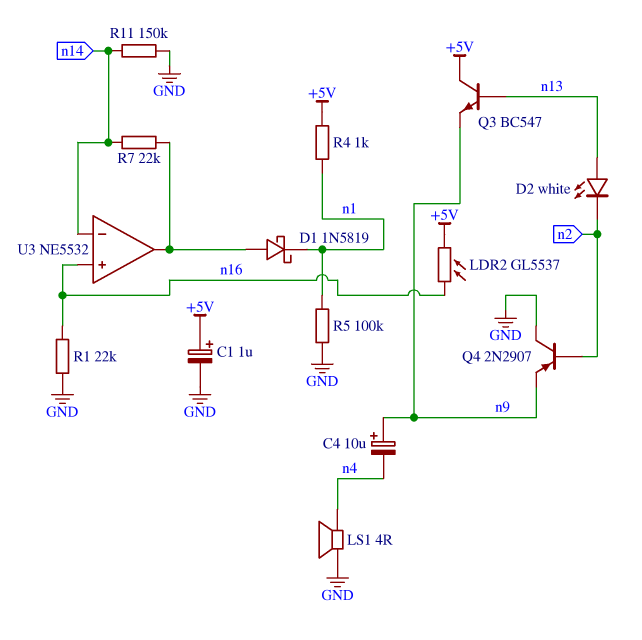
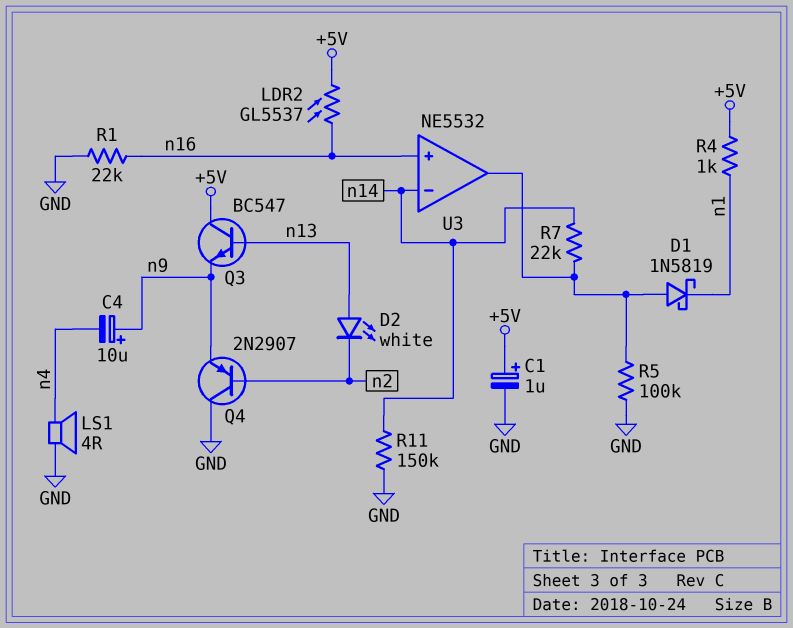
R5: 100k (GND, n1) -> 100k (GND, U3/out)

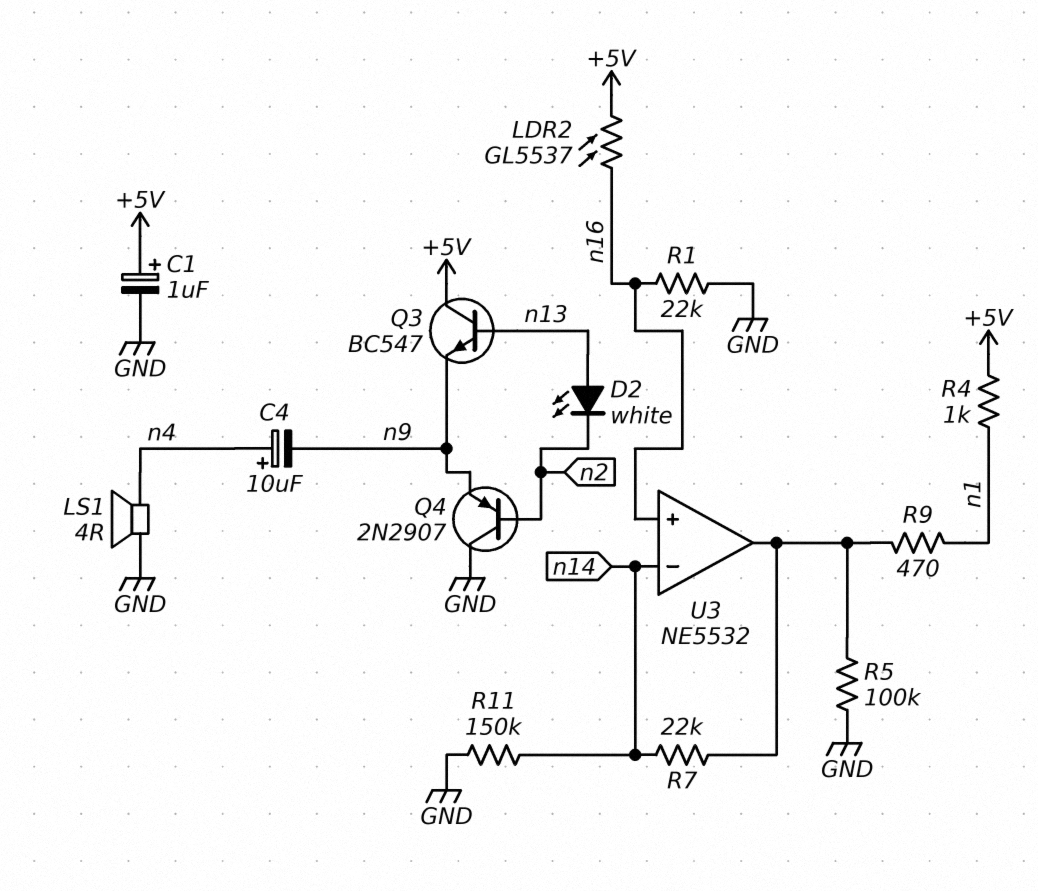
C4: 10uF (plus n9, minus n4) -> 10uF (plus n4, minus n9)
D1: schottky 1N5819 (A U3/out, K n1) -> none
R9: none -> 470 (U3/out, n1)

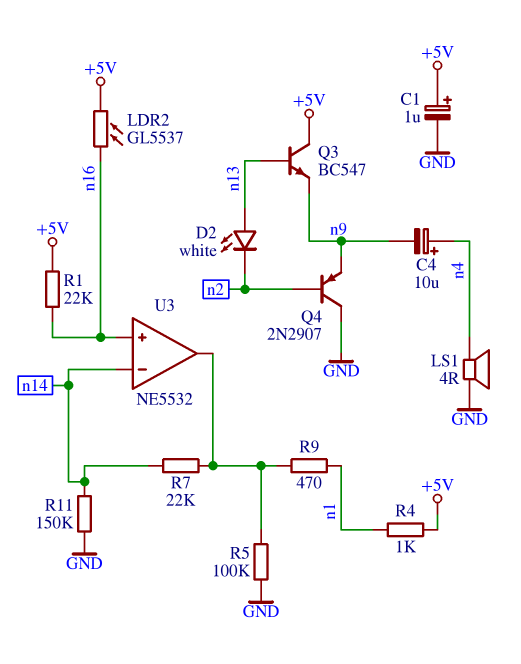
R1: 22k (GND, n16) -> 22k (+5V, n16)

